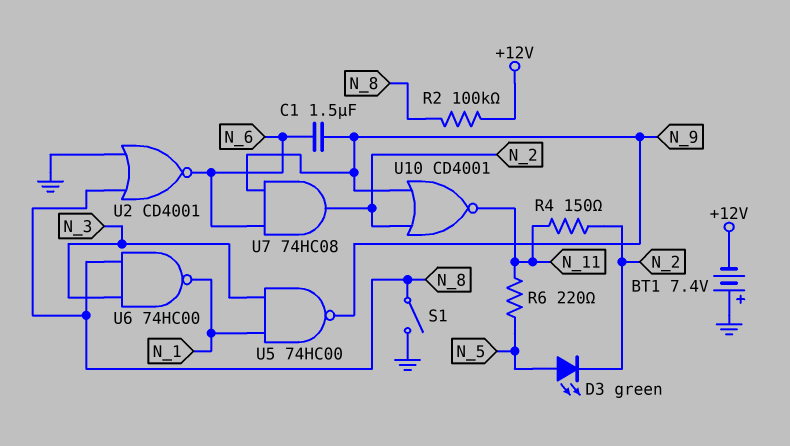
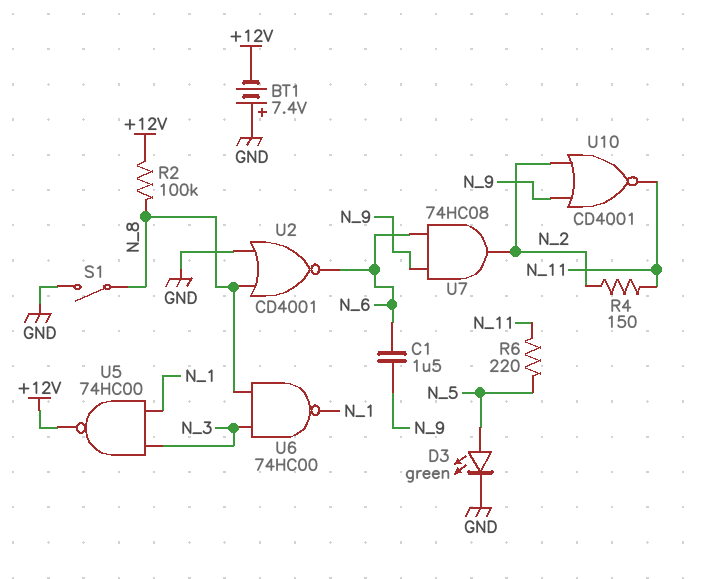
D3: LED green (A N_5, K N_2) -> LED green (A N_5, K GND)
U5: NAND 74HC00 (in N_1, in N_3, out N_9) -> NAND 74HC00 (in N_1, in N_3, out +12V)

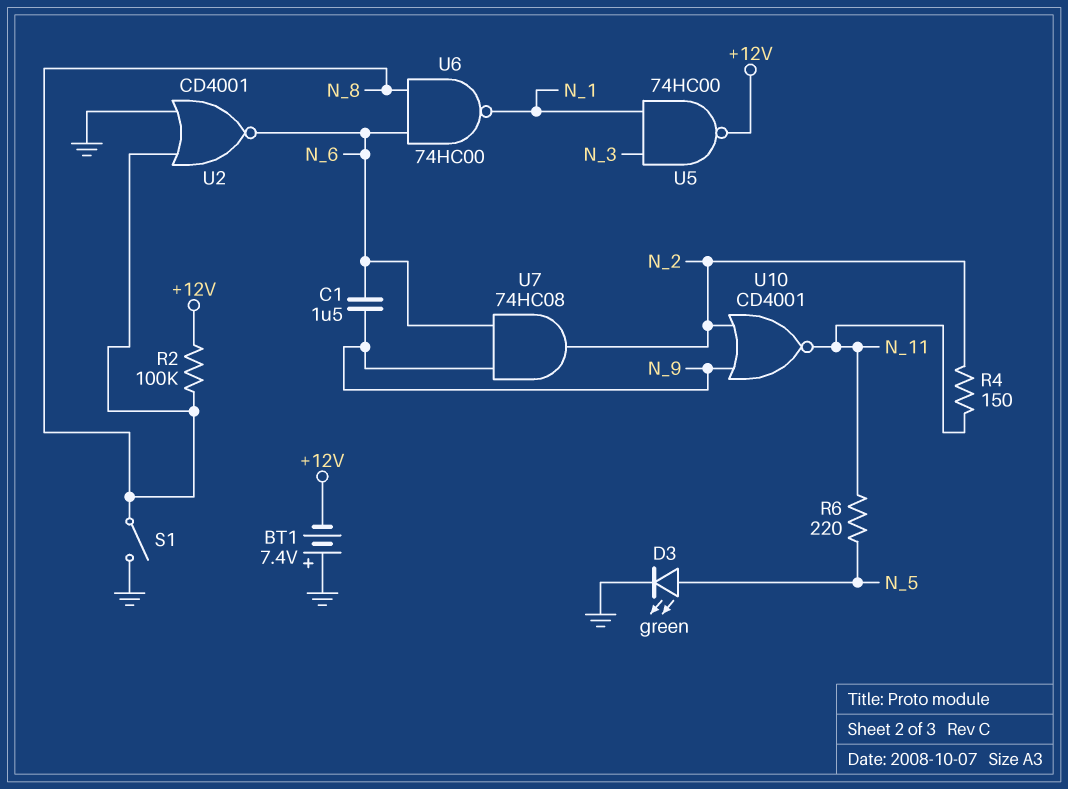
U6: NAND 74HC00 (in N_3, in N_8, out N_1) -> NAND 74HC00 (in N_6, in N_8, out N_1)

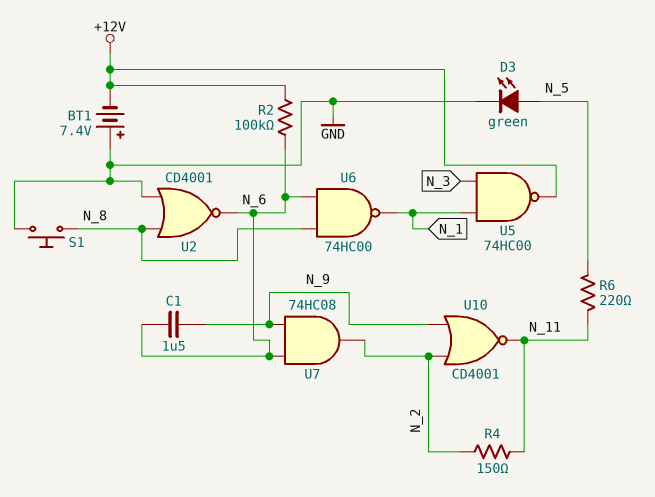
R2: 100k (+12V, N_8) -> 100k (+12V, N_6)
S1: switch (GND, N_8) -> button (GND, N_8)

